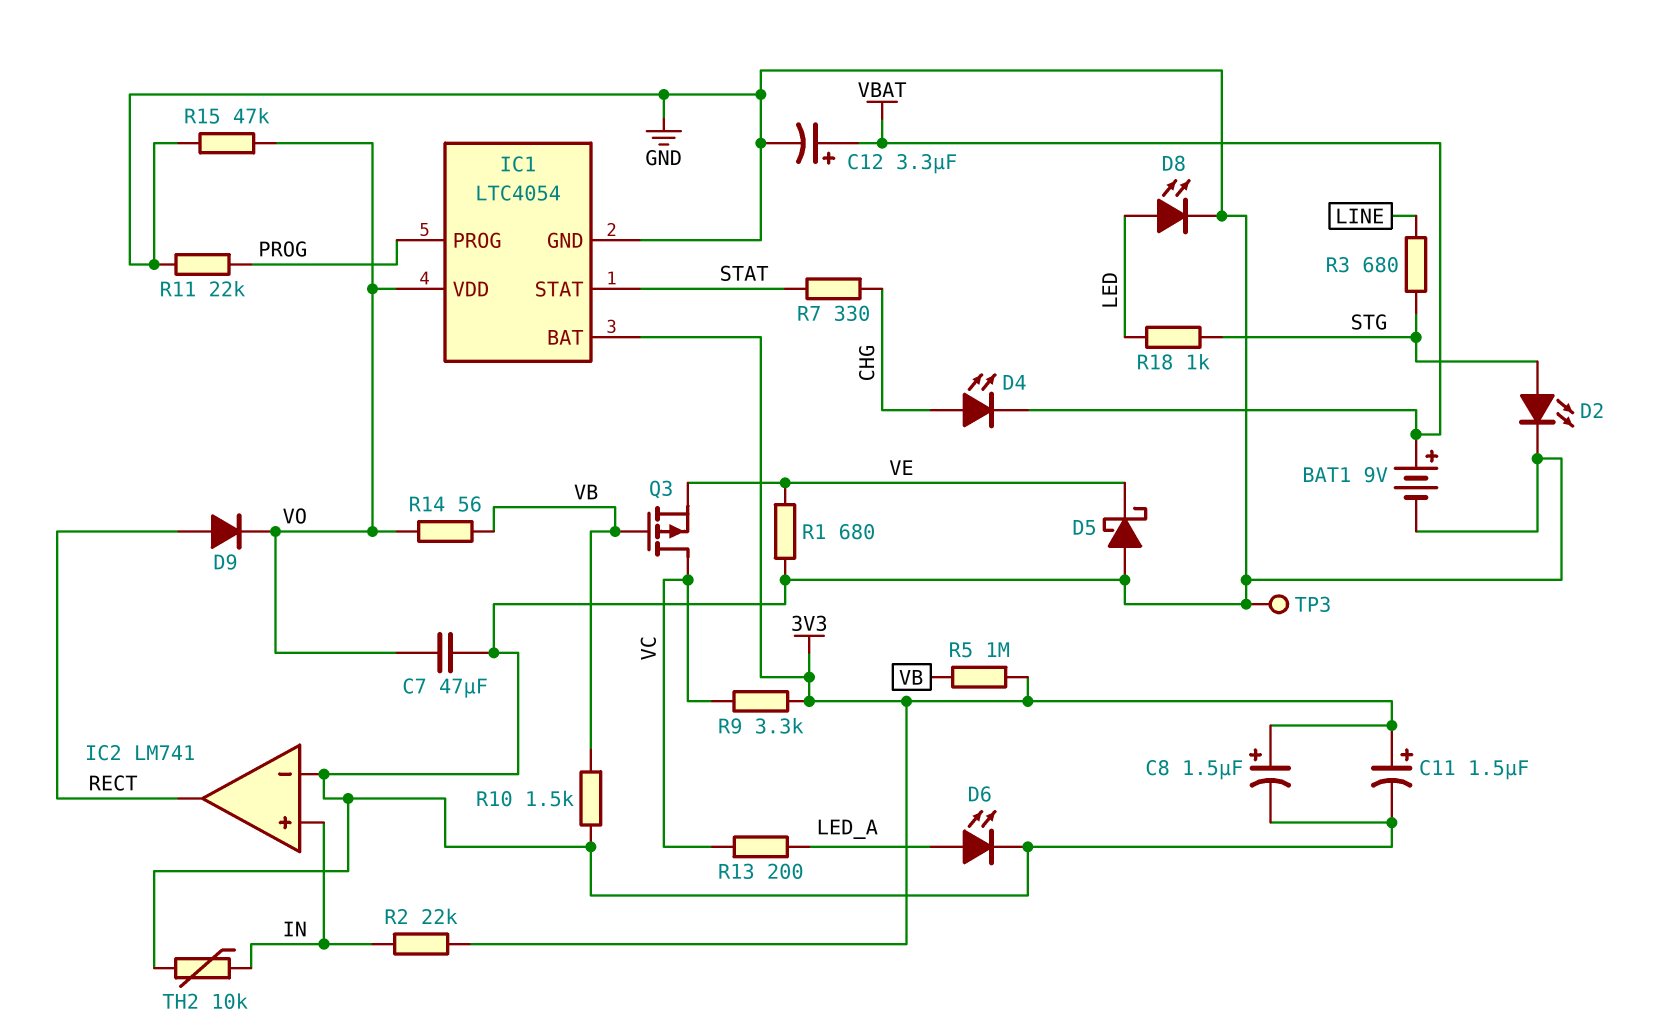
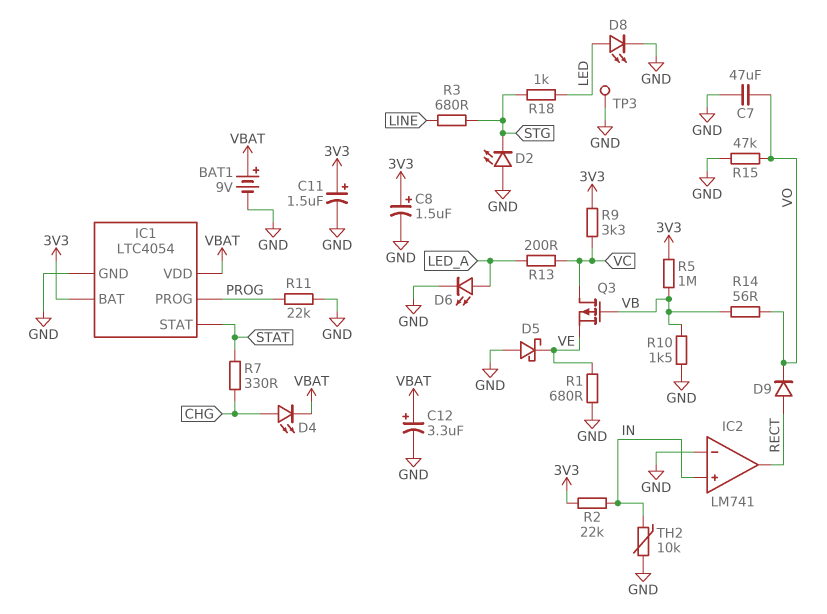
D2: LED (A STG, K GND) -> LED (A GND, K STG)
IC1 pin VDD: VO -> VBAT

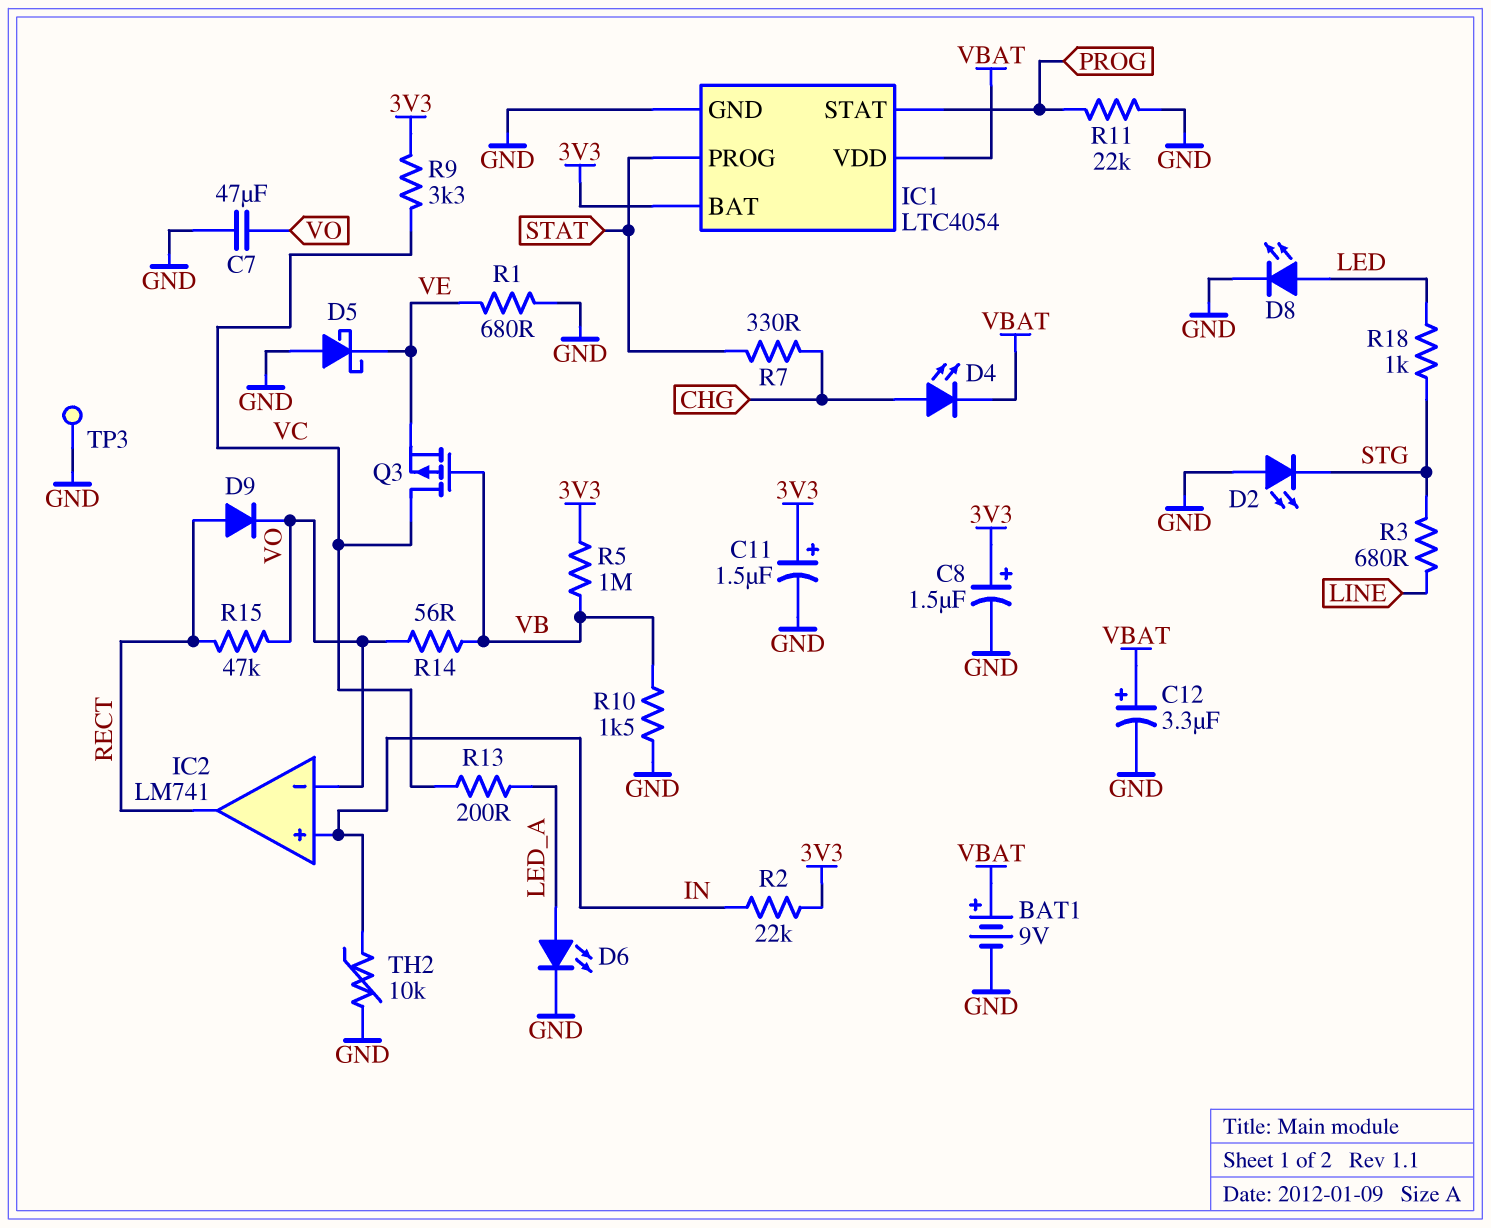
IC1 pin PROG: PROG -> STAT
IC1 pin STAT: STAT -> PROG
IC2 pin in-: GND -> VO
R15: 47k (GND, VO) -> 47k (RECT, VO)

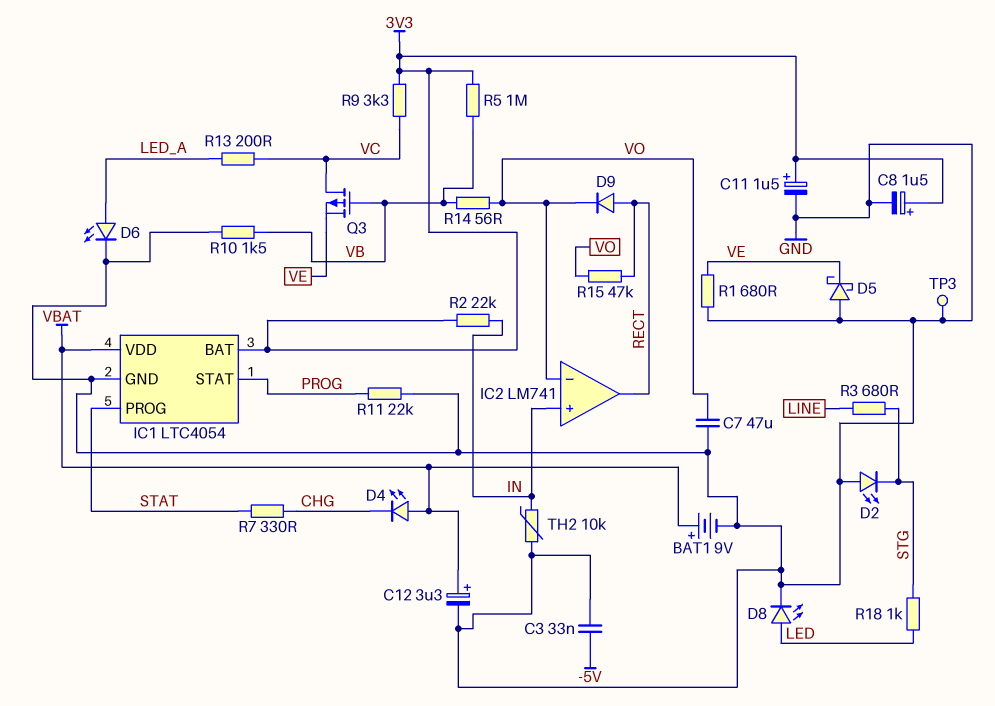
C3: none -> 33nF (-5V, GND)
D4: LED (A CHG, K VBAT) -> LED (A VBAT, K CHG)

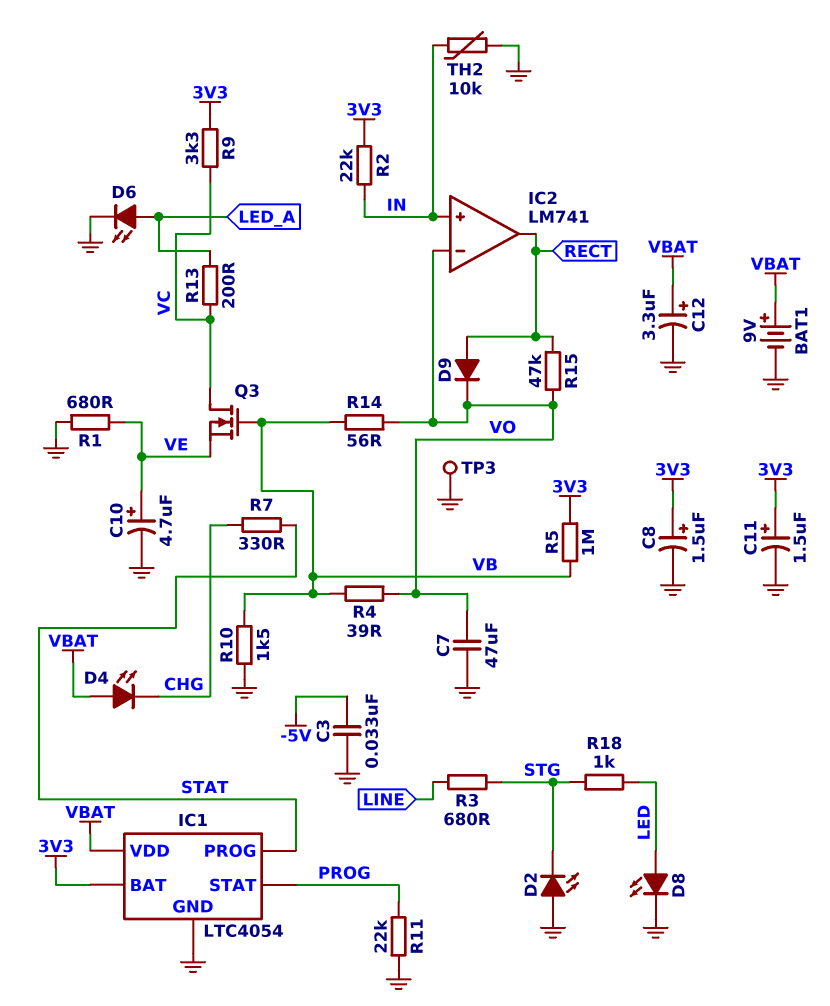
C10: none -> 4.7uF (plus VE, minus GND)
D5: schottky (A GND, K VE) -> none
Q3: PMOS (G VB, D VC, S VE) -> NMOS (G VB, D VC, S VE)
R4: none -> 39 (VB, VO)

